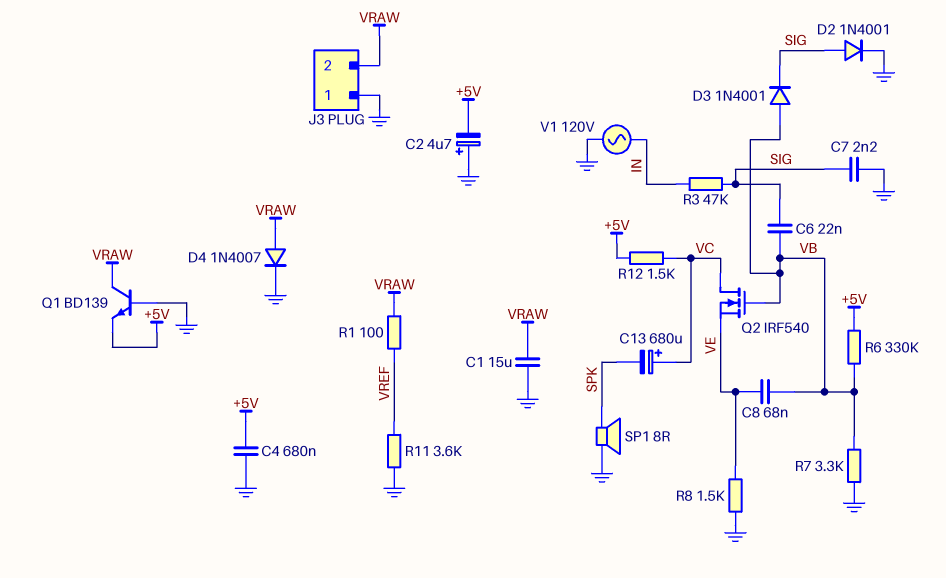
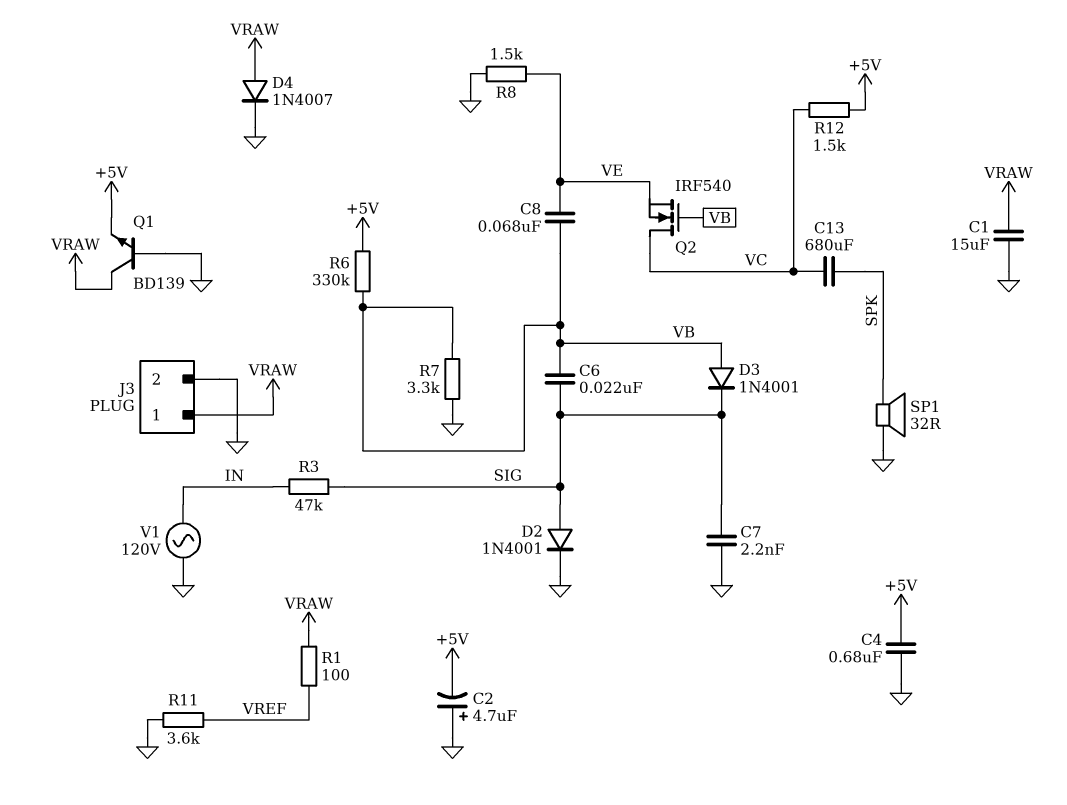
C13: 680uF (plus VC, minus SPK) -> 680uF (SPK, VC)
J3 pin 1: GND -> VRAW
J3 pin 2: VRAW -> GND
SP1: speaker 8R (GND, SPK) -> speaker 32R (GND, SPK)

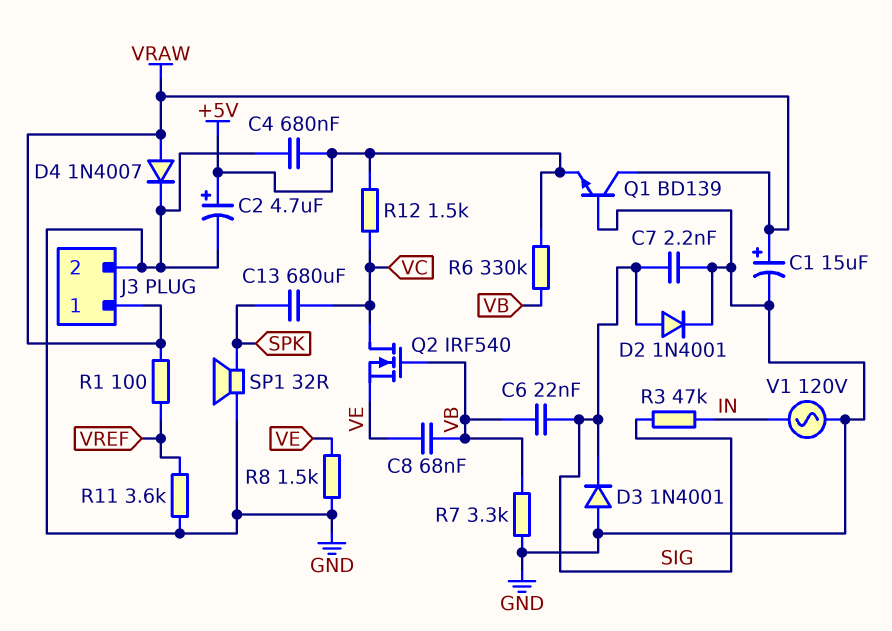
C1: 15uF (GND, VRAW) -> 15uF (plus VRAW, minus GND)
C2: 4.7uF (plus GND, minus +5V) -> 4.7uF (plus +5V, minus GND)
D3: diode 1N4001 (A VB, K SIG) -> diode 1N4001 (A GND, K SIG)

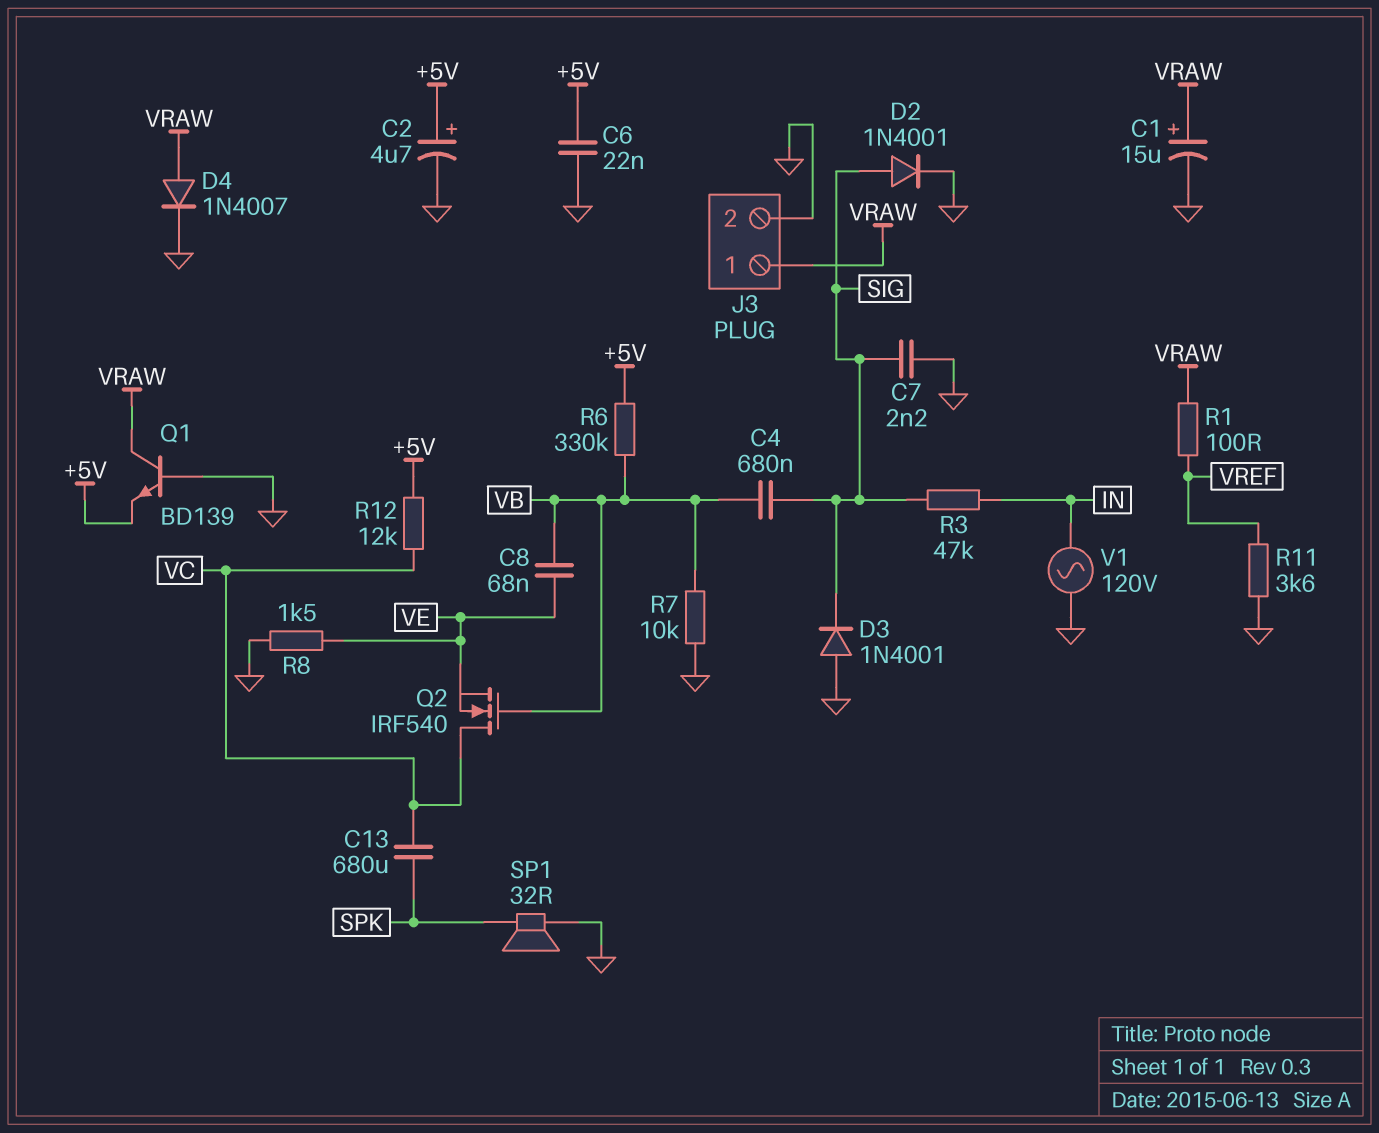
C4: 680nF (+5V, GND) -> 680nF (SIG, VB)
C6: 22nF (SIG, VB) -> 22nF (+5V, GND)
R7: 3.3k (GND, VB) -> 10k (GND, VB)
R12: 1.5k (+5V, VC) -> 12k (+5V, VC)

